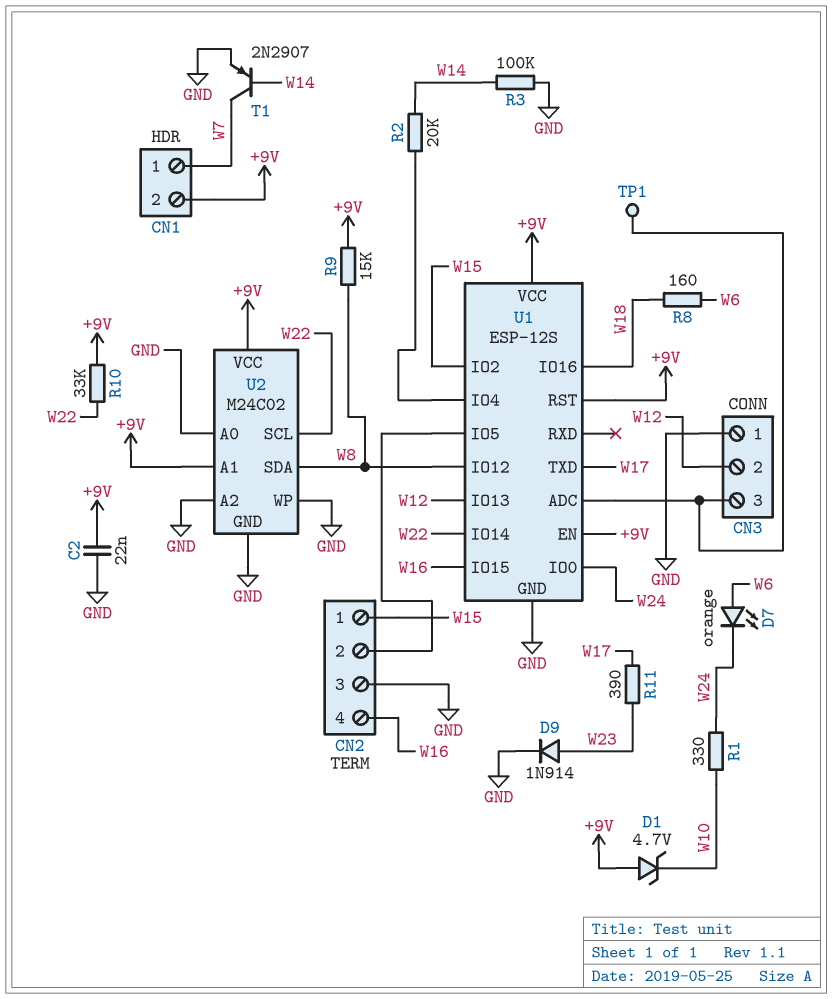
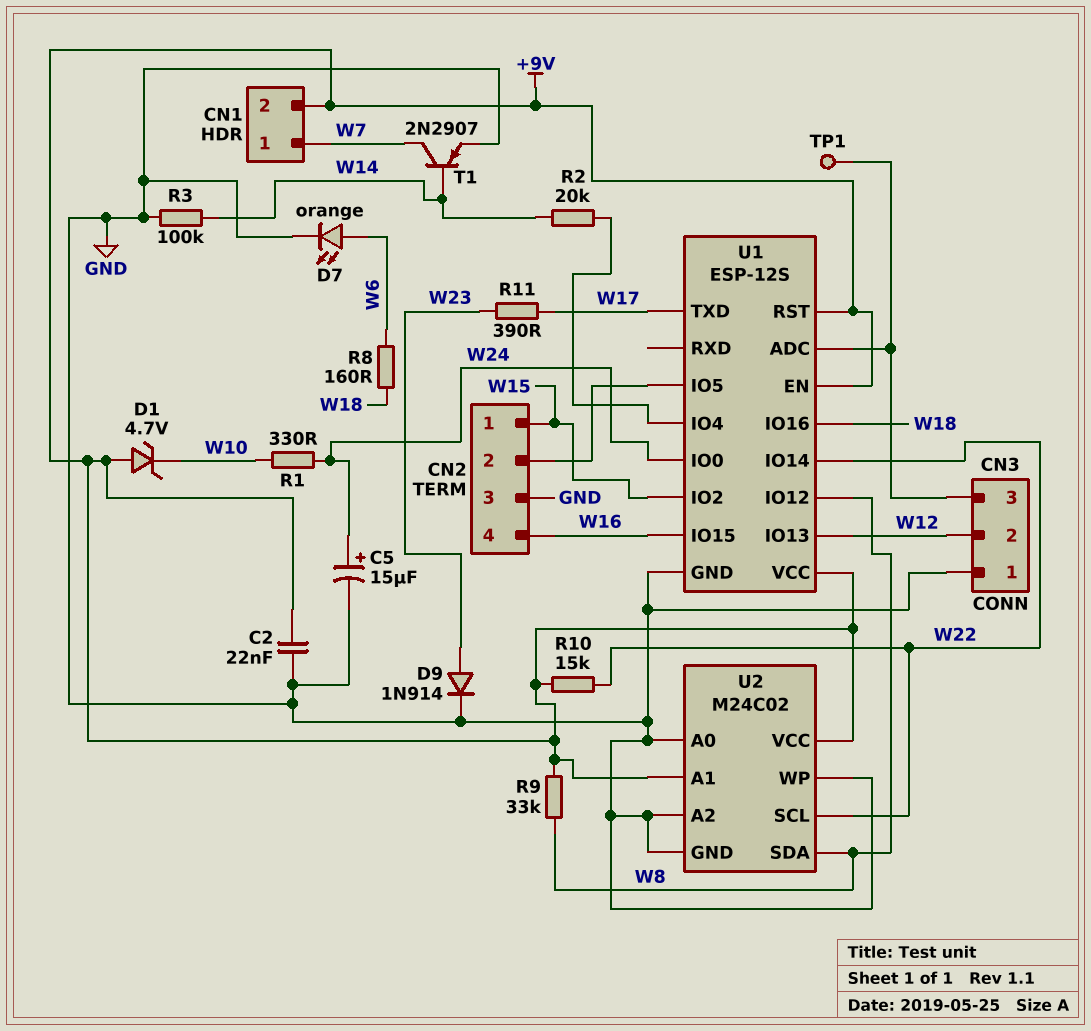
C5: none -> 15uF (plus W24, minus GND)
D7: LED orange (A W6, K W24) -> LED orange (A W6, K GND)
R9: 15k (+9V, W8) -> 33k (+9V, W8)
R10: 33k (+9V, W22) -> 15k (+9V, W22)

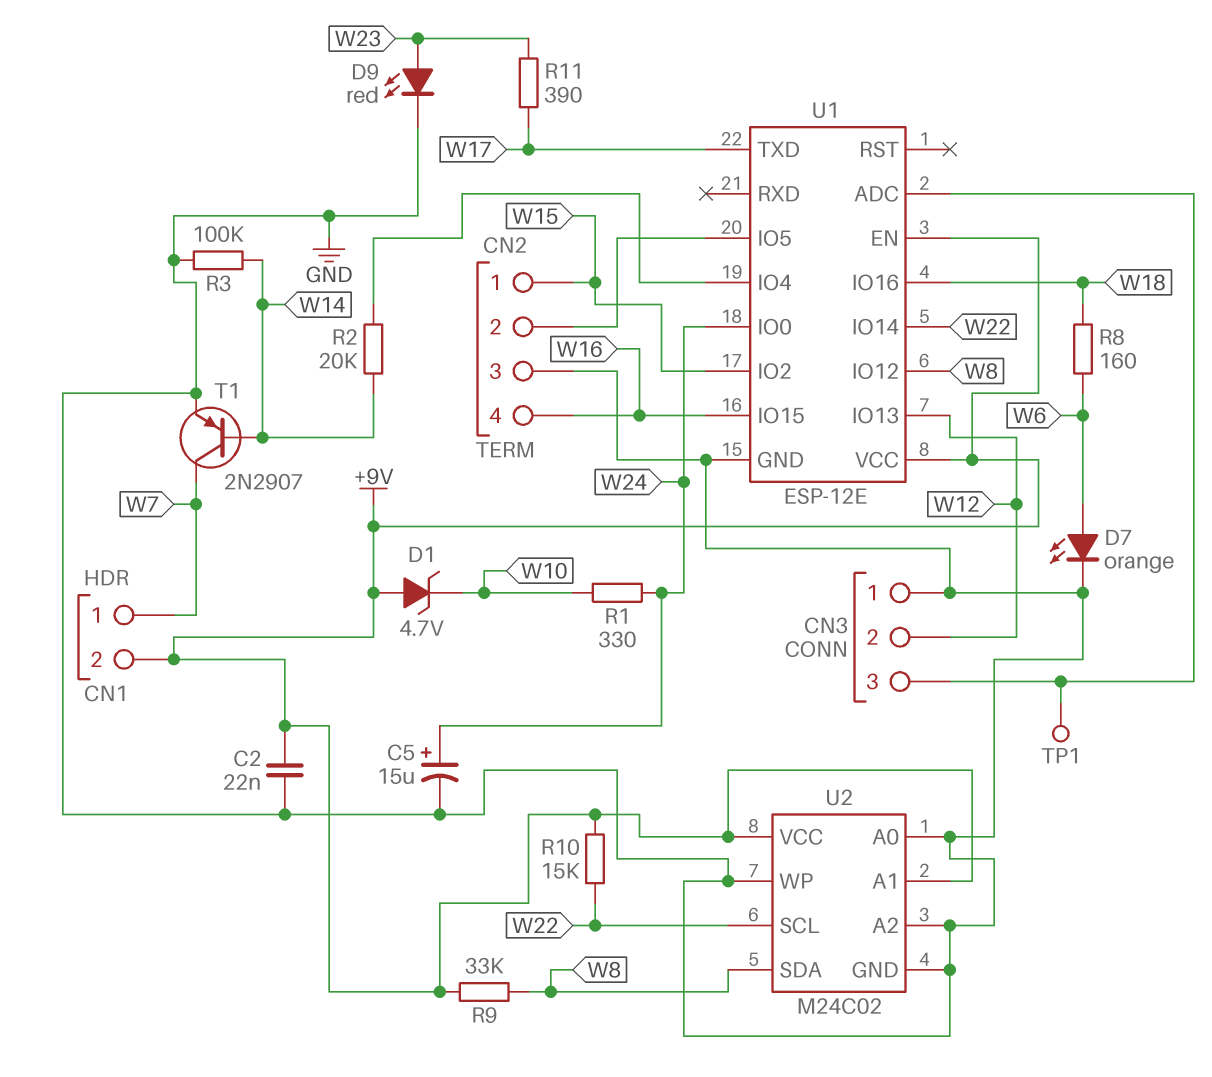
D9: diode 1N914 (A W23, K GND) -> LED red (A W23, K GND)
U1: ESP-12S -> ESP-12E
U1 pin RST: +9V -> none

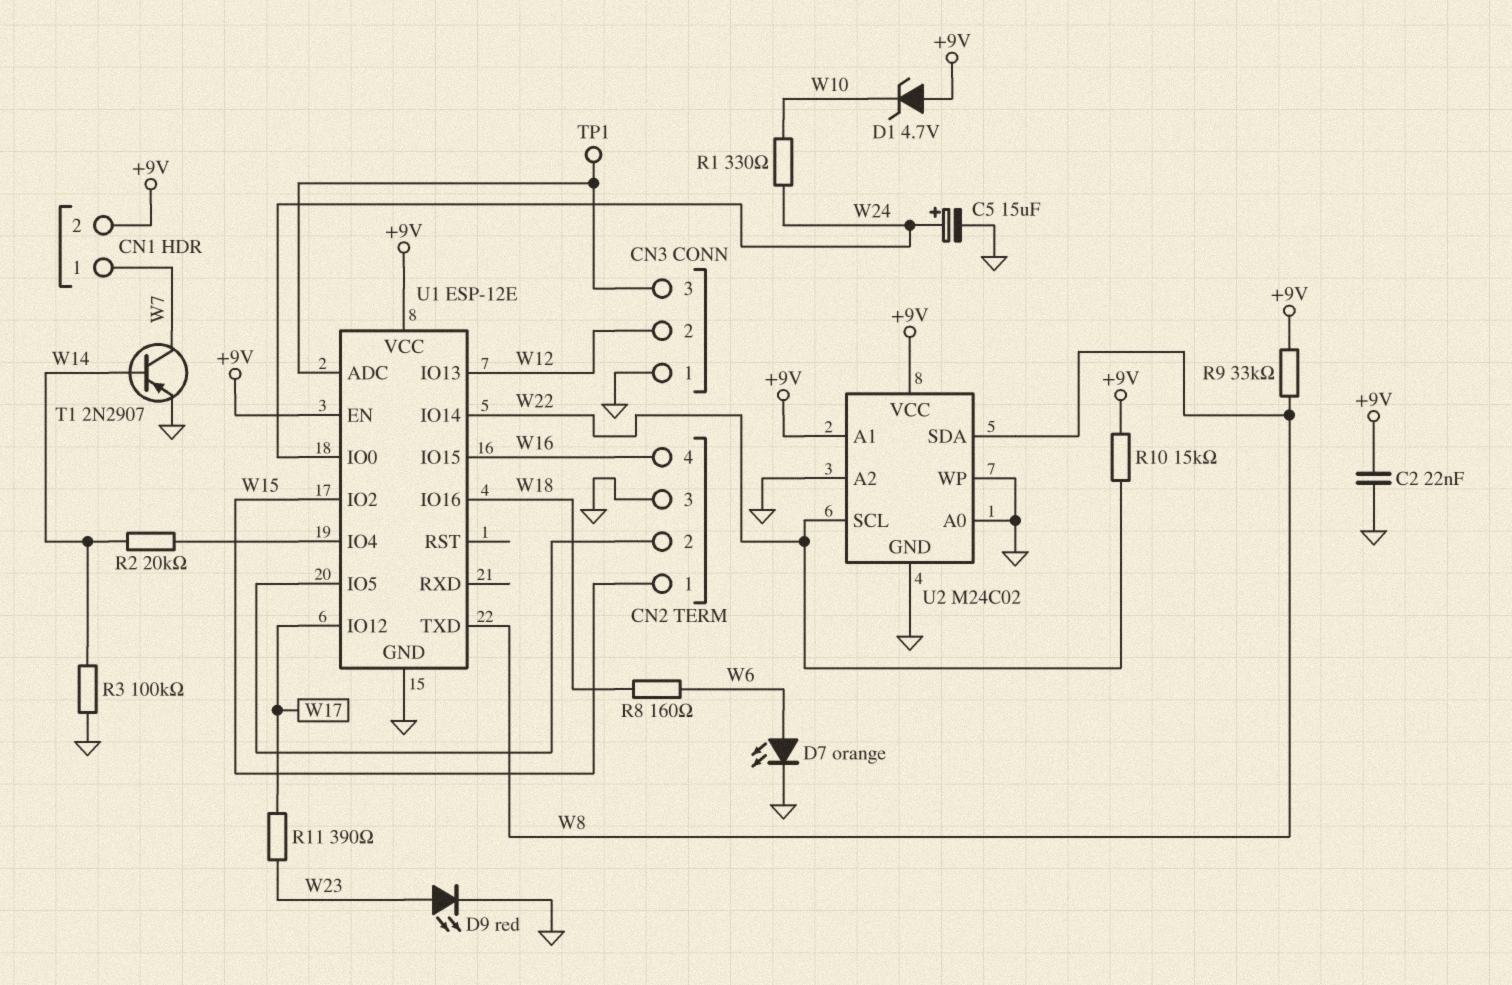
U1 pin IO12: W8 -> W17
U1 pin TXD: W17 -> W8

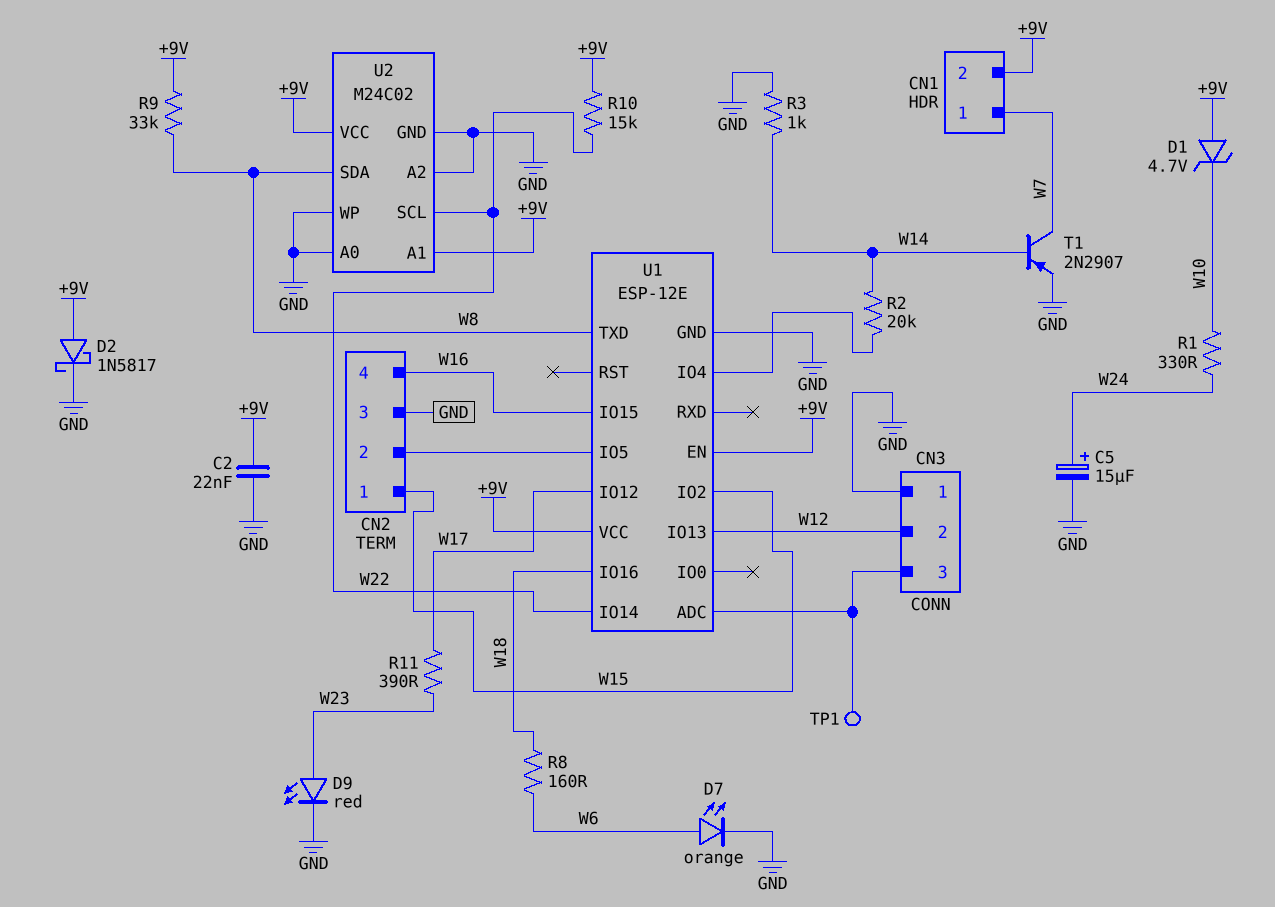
D2: none -> schottky 1N5817 (A +9V, K GND)
R3: 100k (GND, W14) -> 1k (GND, W14)
U1 pin IO0: W24 -> none

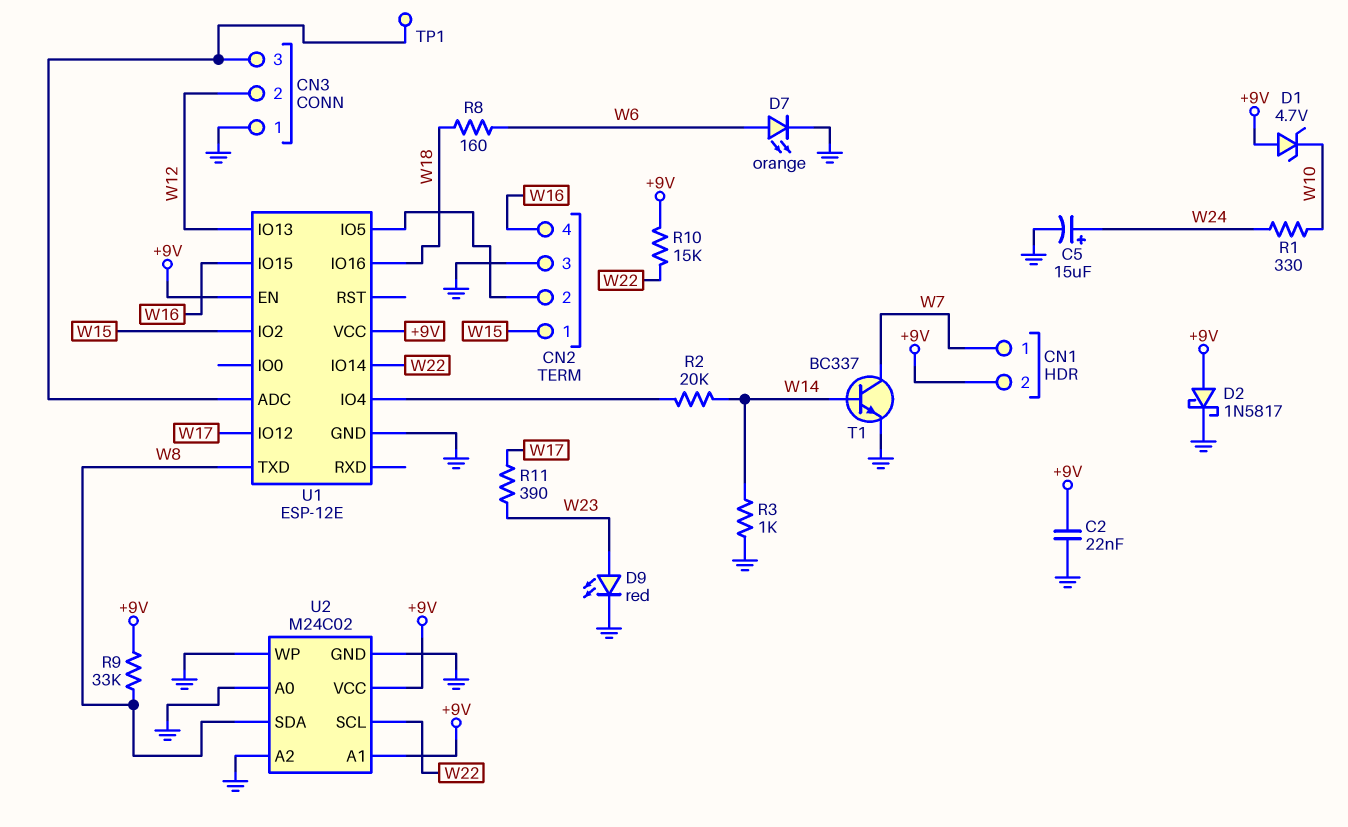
T1: PNP 2N2907 (B W14, C W7, E GND) -> NPN BC337 (B W14, C W7, E GND)

